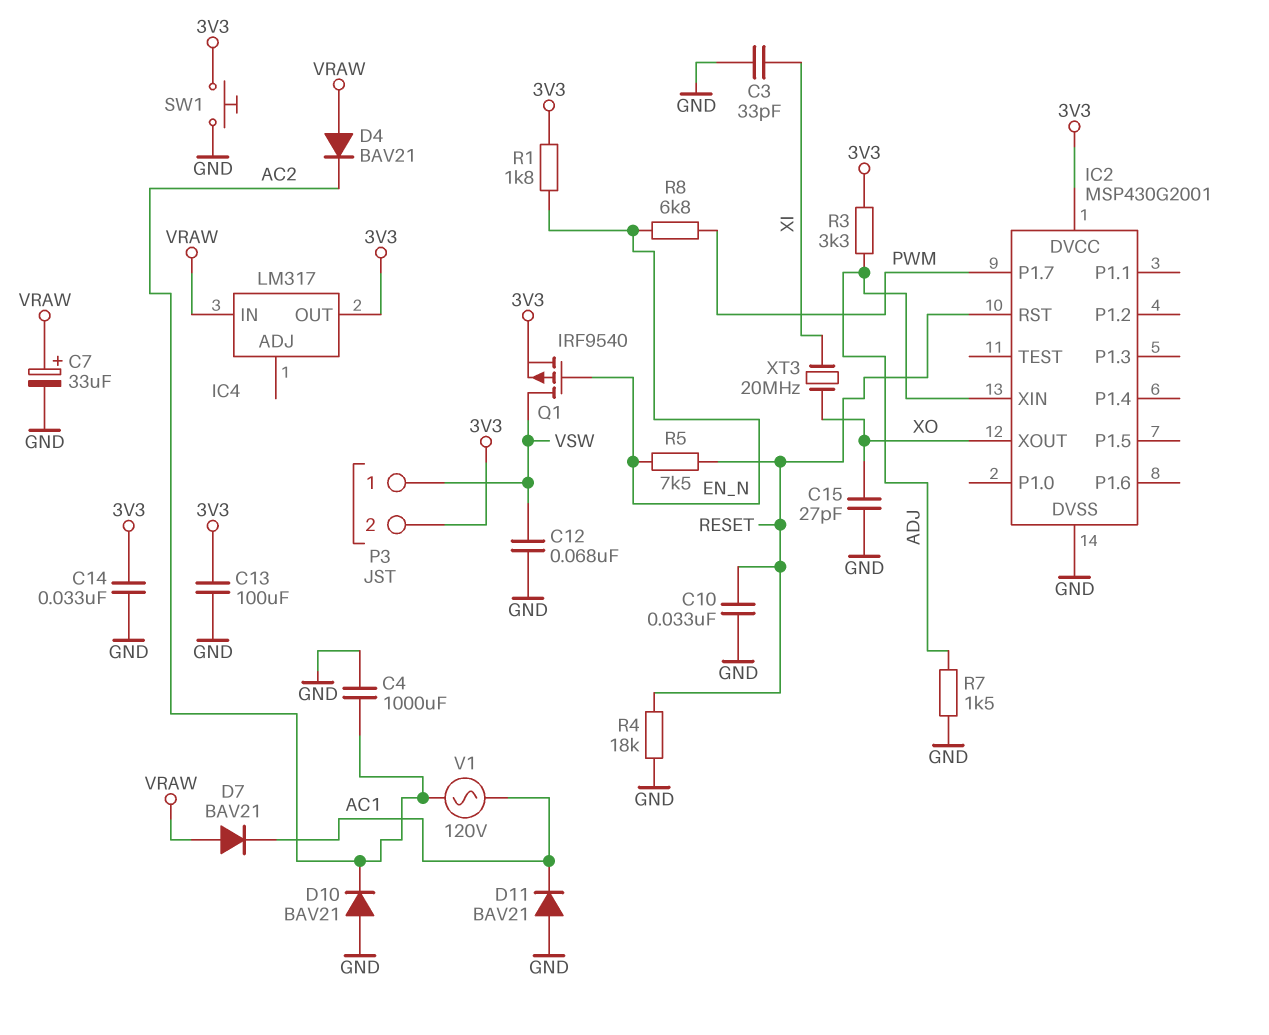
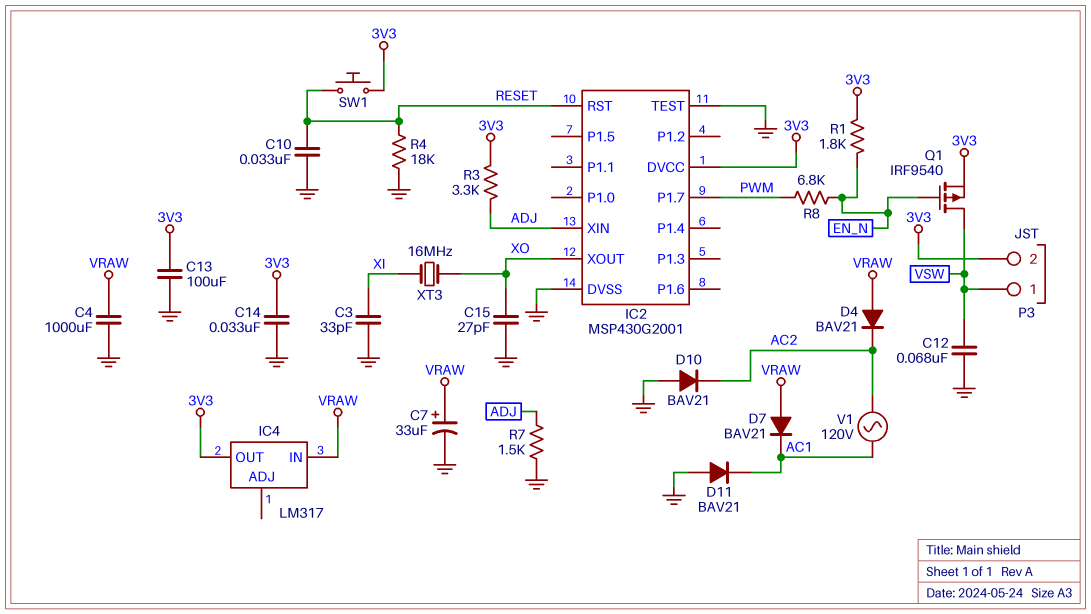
C4: 1000uF (AC2, GND) -> 1000uF (GND, VRAW)
IC2 pin TEST: none -> GND
R5: 7.5k (EN_N, RESET) -> none
SW1: button (3V3, GND) -> button (3V3, RESET)
XT3: 20MHz (XI, XO) -> 16MHz (XI, XO)

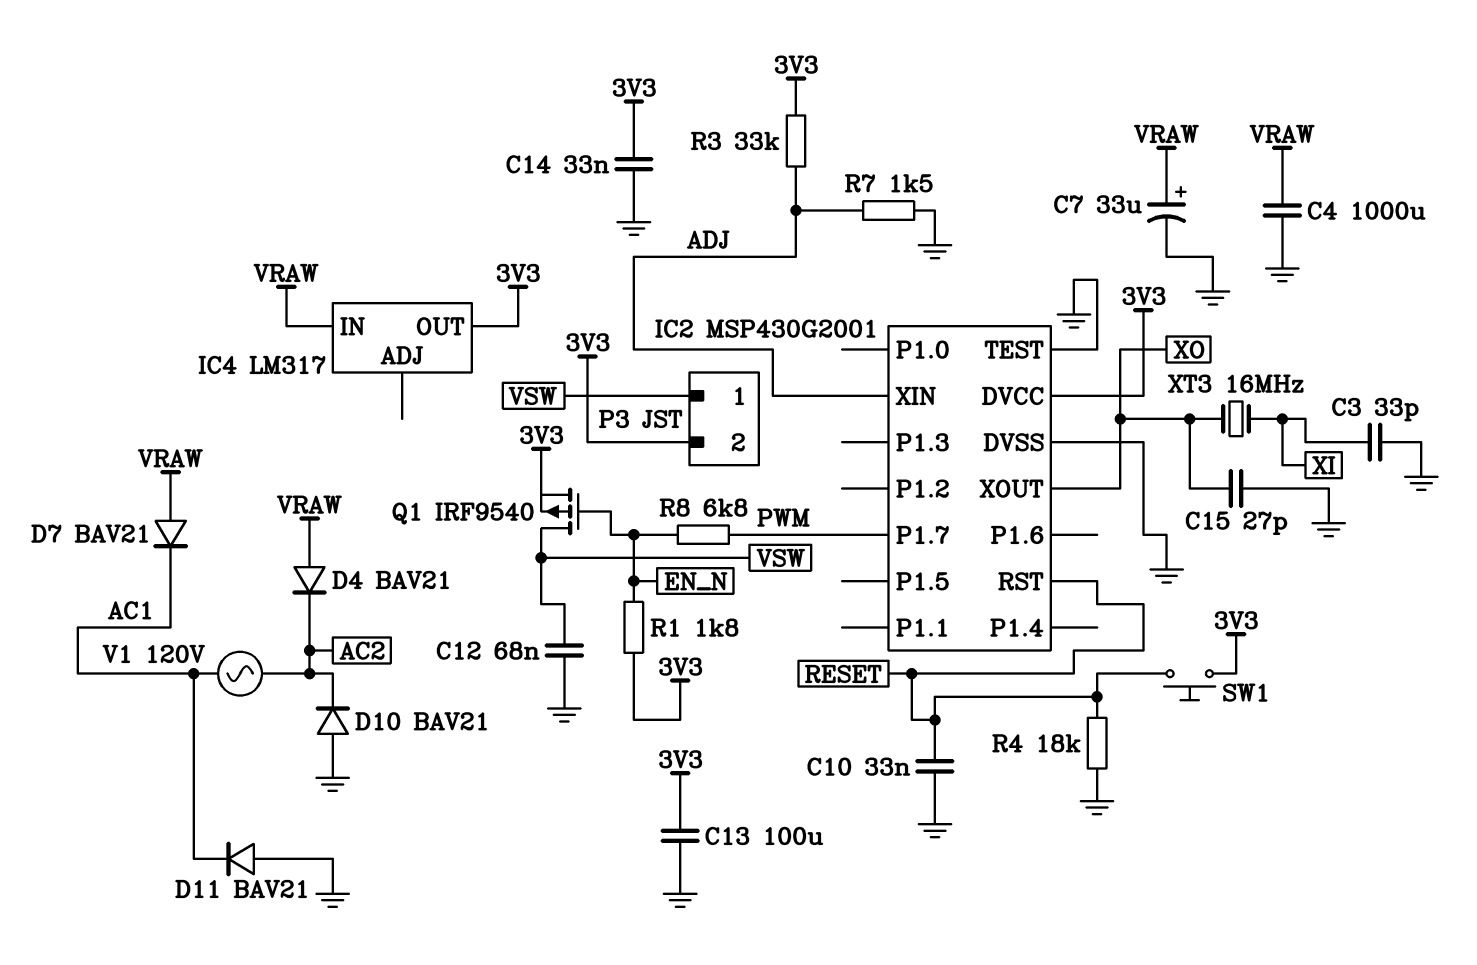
R3: 3.3k (3V3, ADJ) -> 33k (3V3, ADJ)

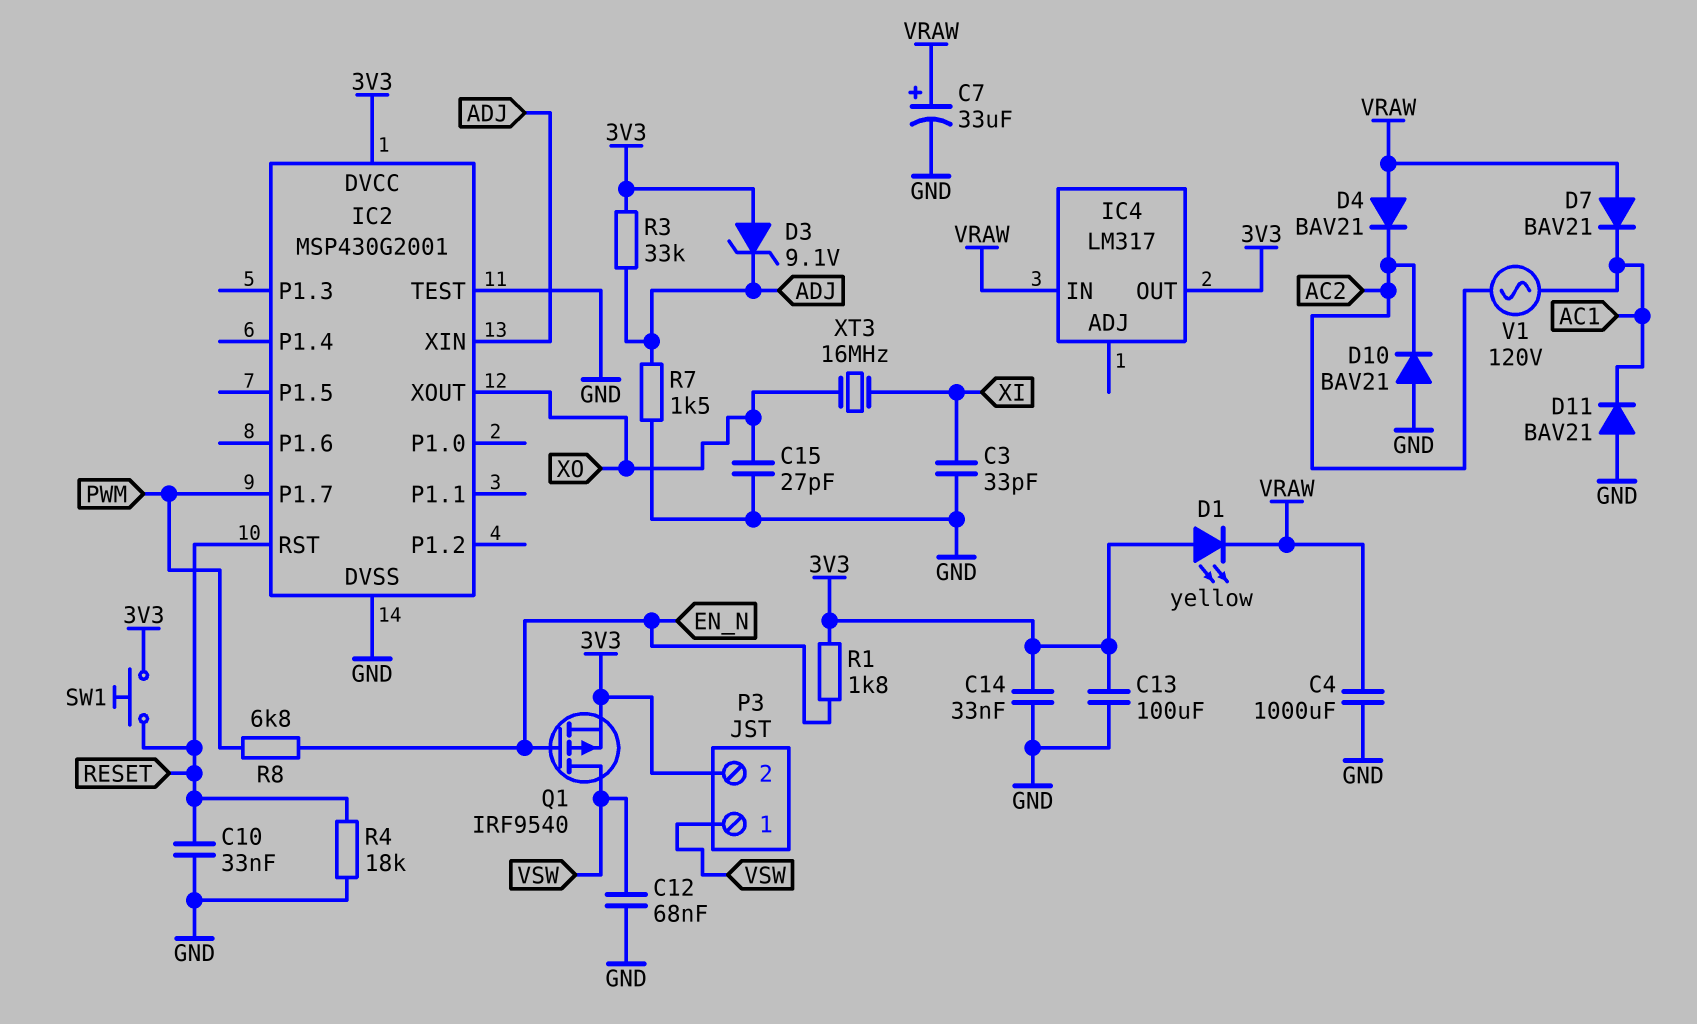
D1: none -> LED yellow (A 3V3, K VRAW)
D3: none -> zener 9.1V (A 3V3, K ADJ)

